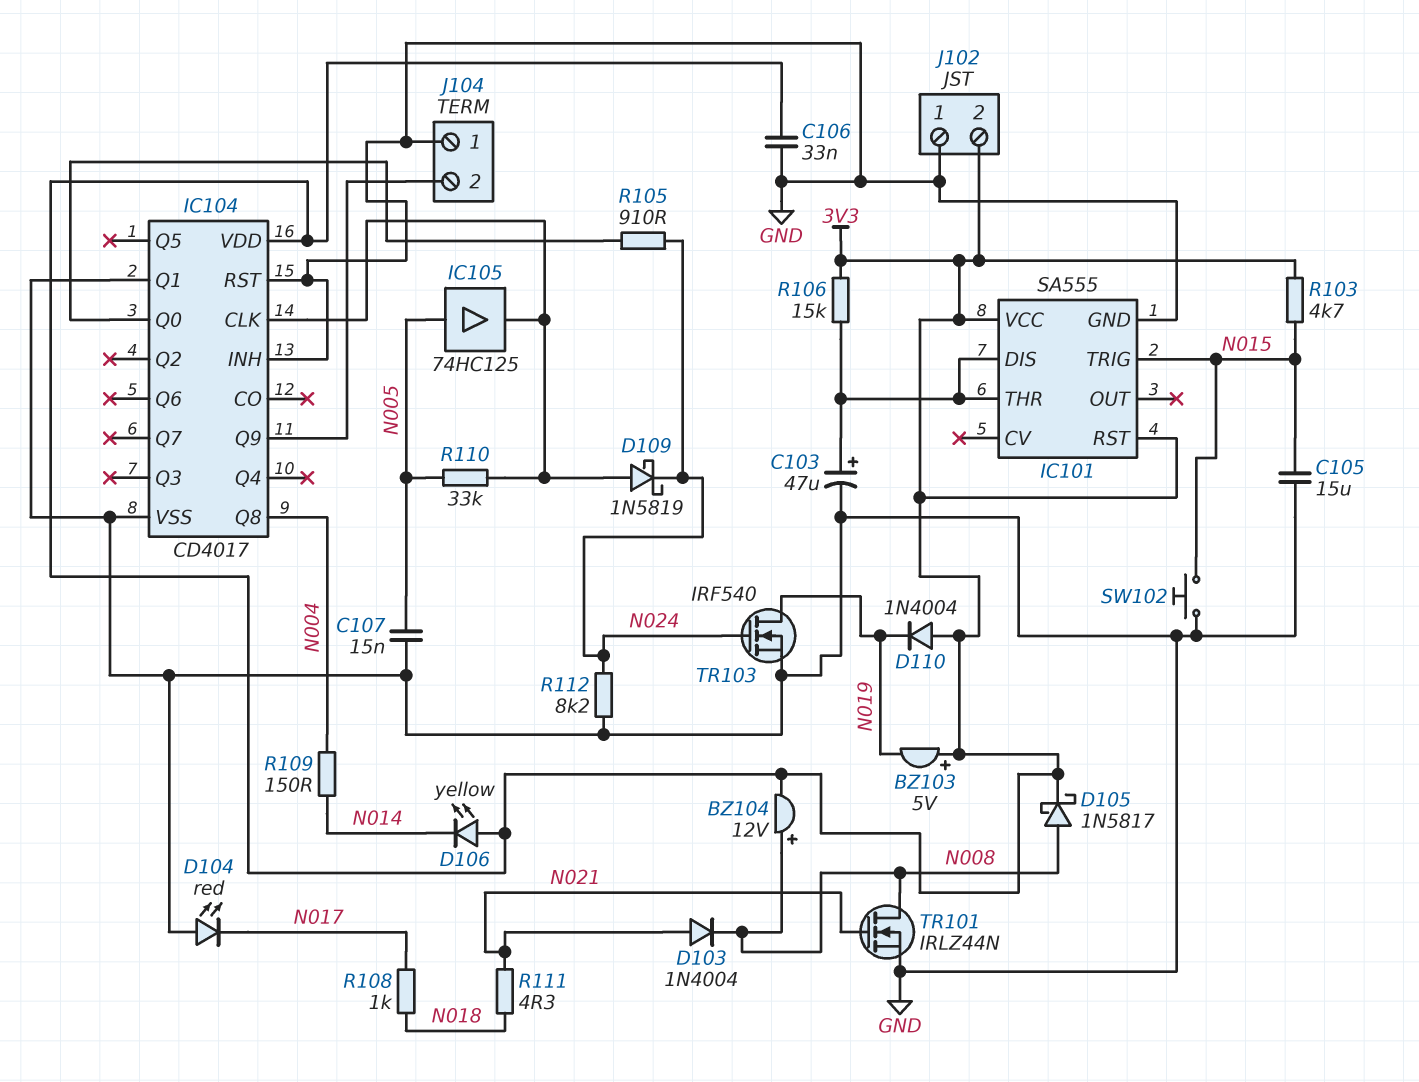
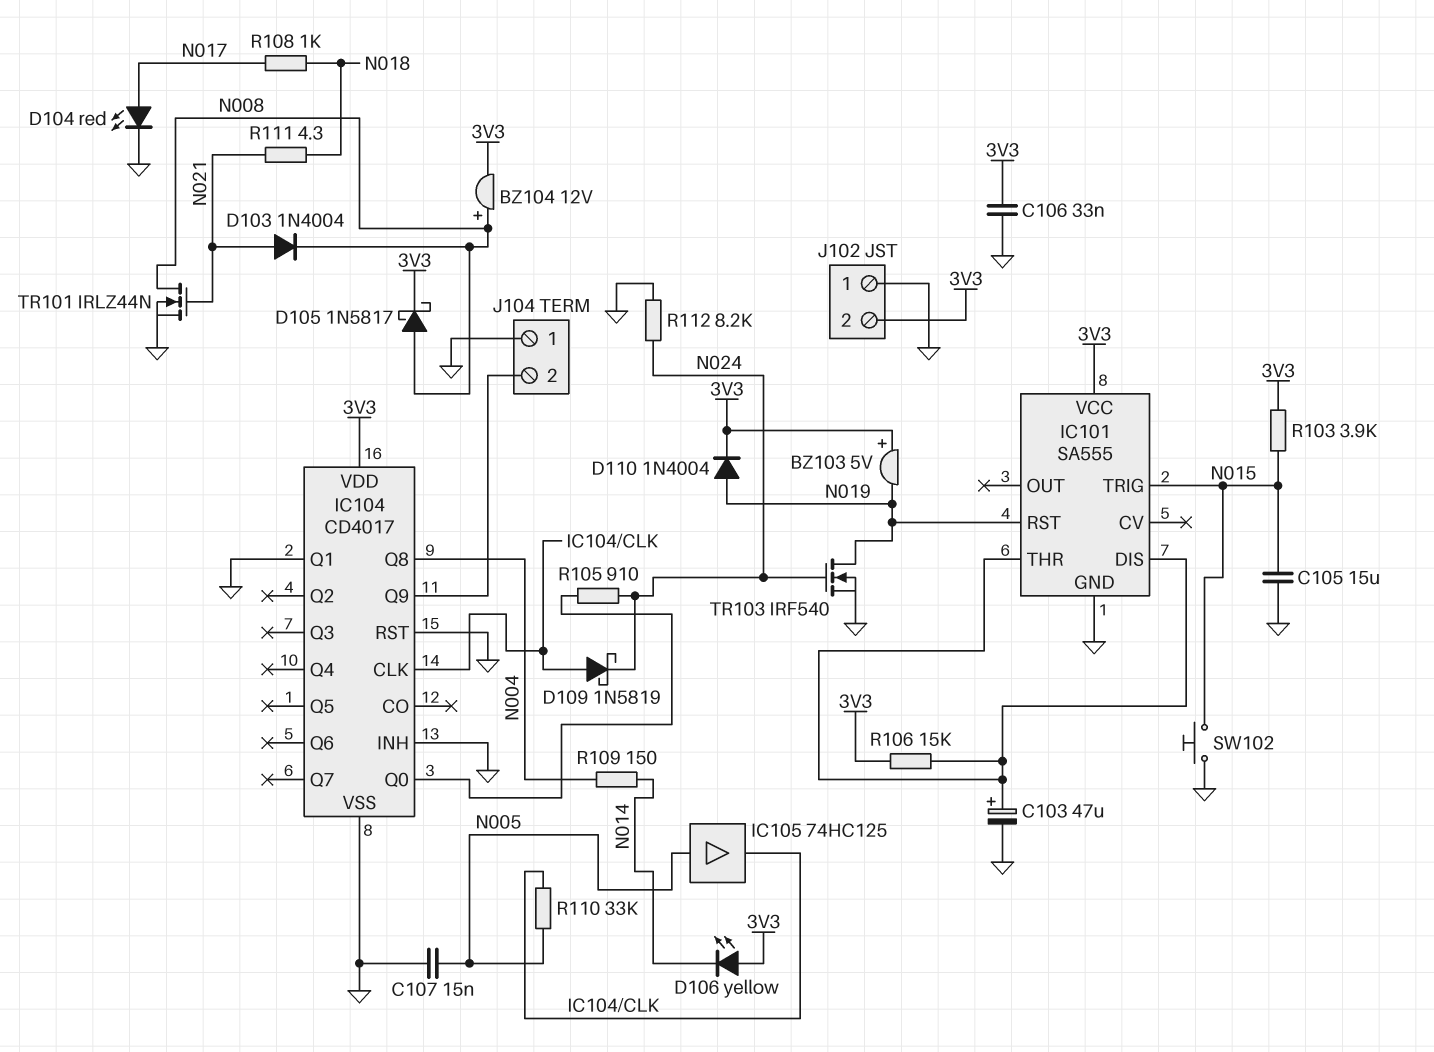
D104: LED red (A GND, K N017) -> LED red (A N017, K GND)
D110: diode 1N4004 (A 3V3, K N019) -> diode 1N4004 (A N019, K 3V3)
IC101 pin RST: 3V3 -> N019
R103: 4.7k (3V3, N015) -> 3.9k (3V3, N015)

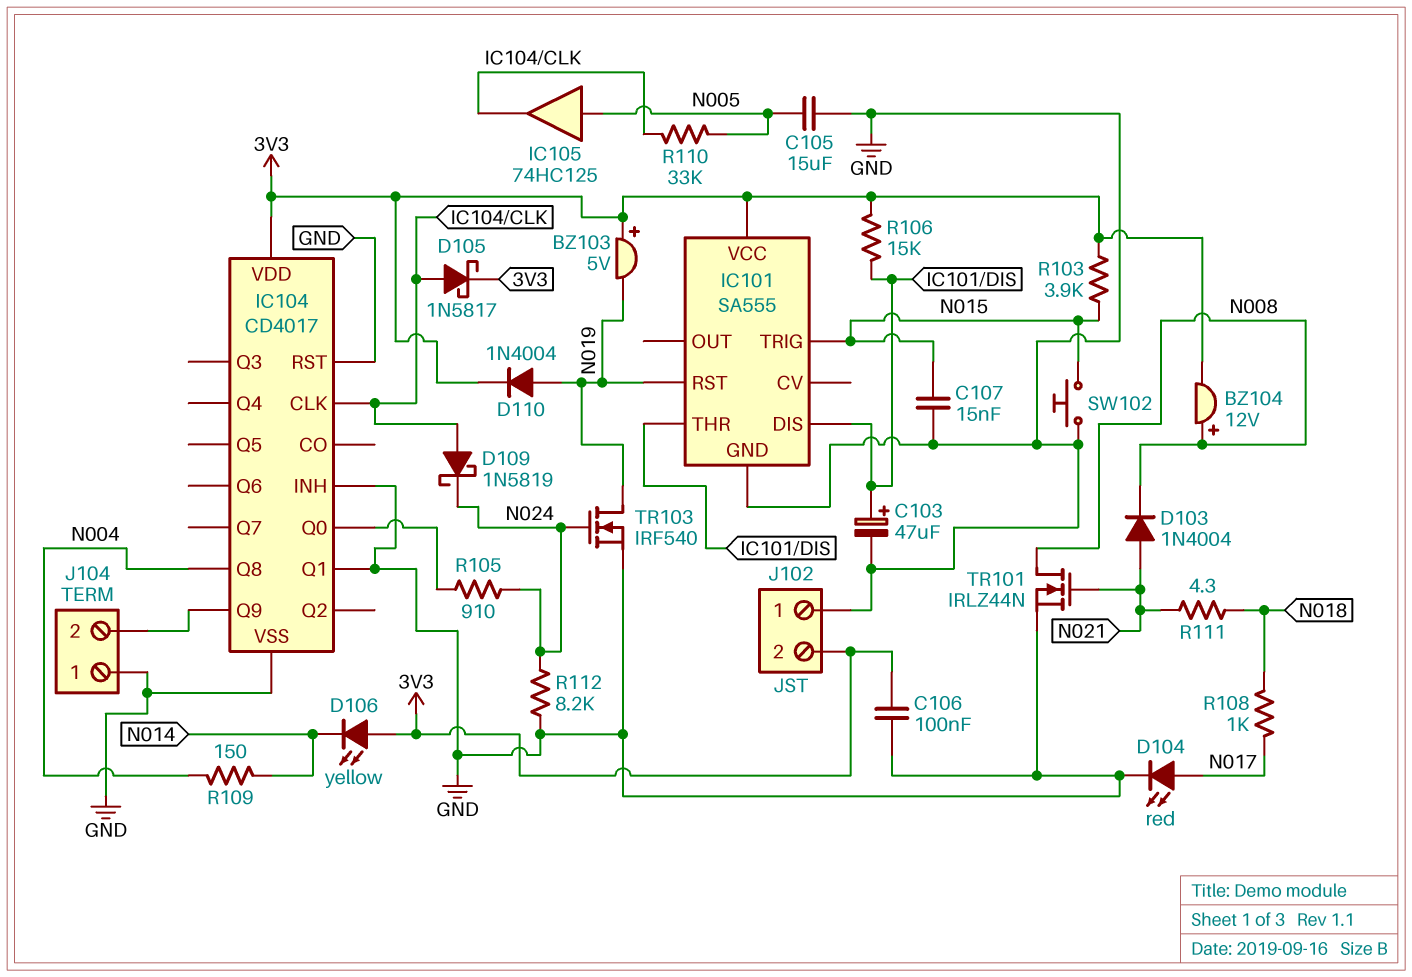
C105: 15uF (GND, N015) -> 15uF (GND, N005)
C106: 33nF (3V3, GND) -> 100nF (3V3, GND)
C107: 15nF (GND, N005) -> 15nF (GND, N015)
D105: schottky 1N5817 (A N008, K 3V3) -> schottky 1N5817 (A IC104/CLK, K 3V3)

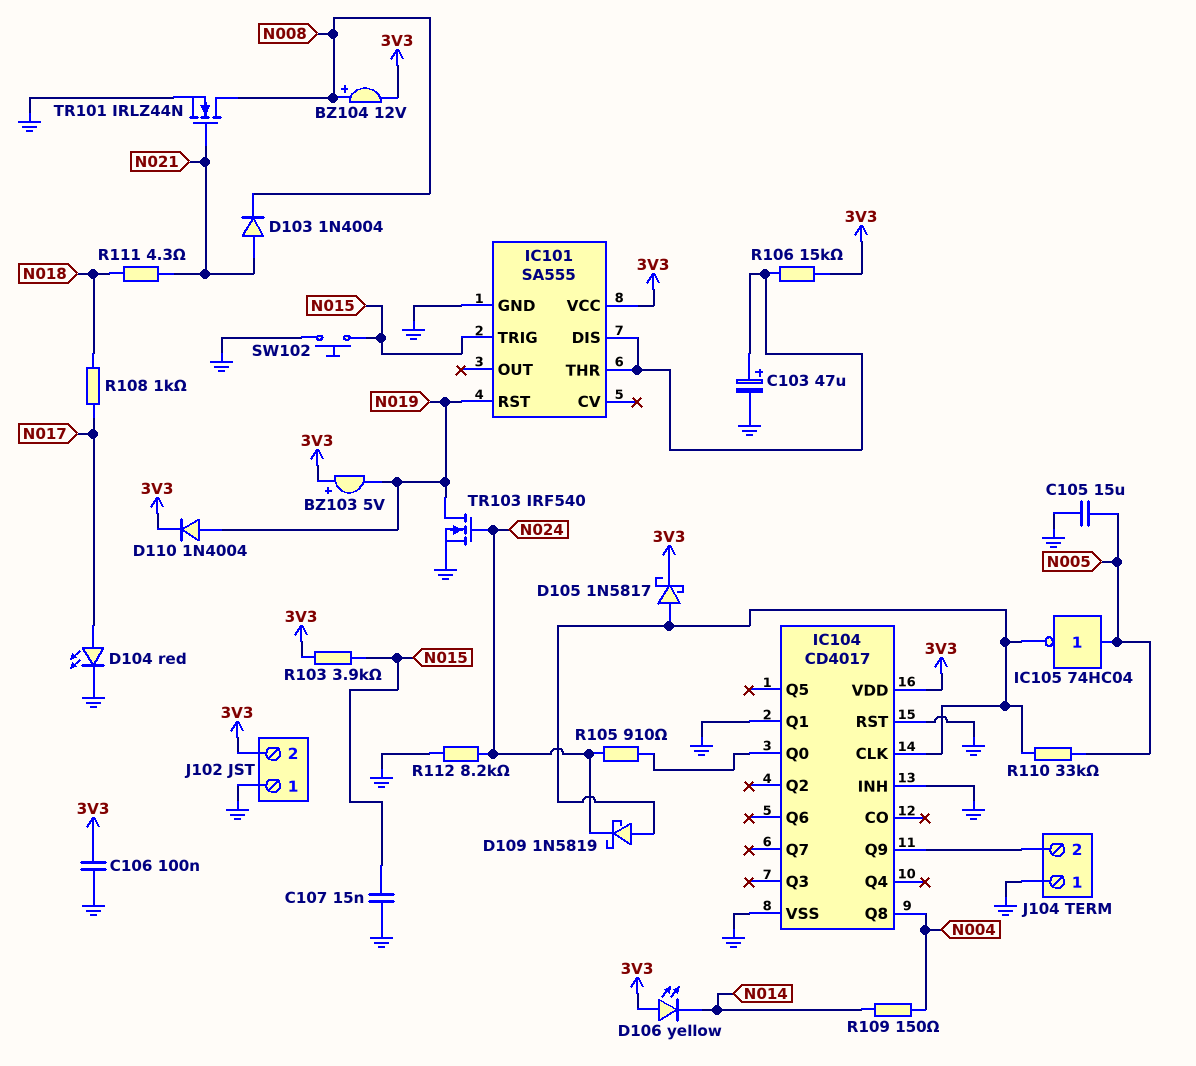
IC105: buffer 74HC125 (in N005, out IC104/CLK) -> NOT 74HC04 (in N005, out IC104/CLK)

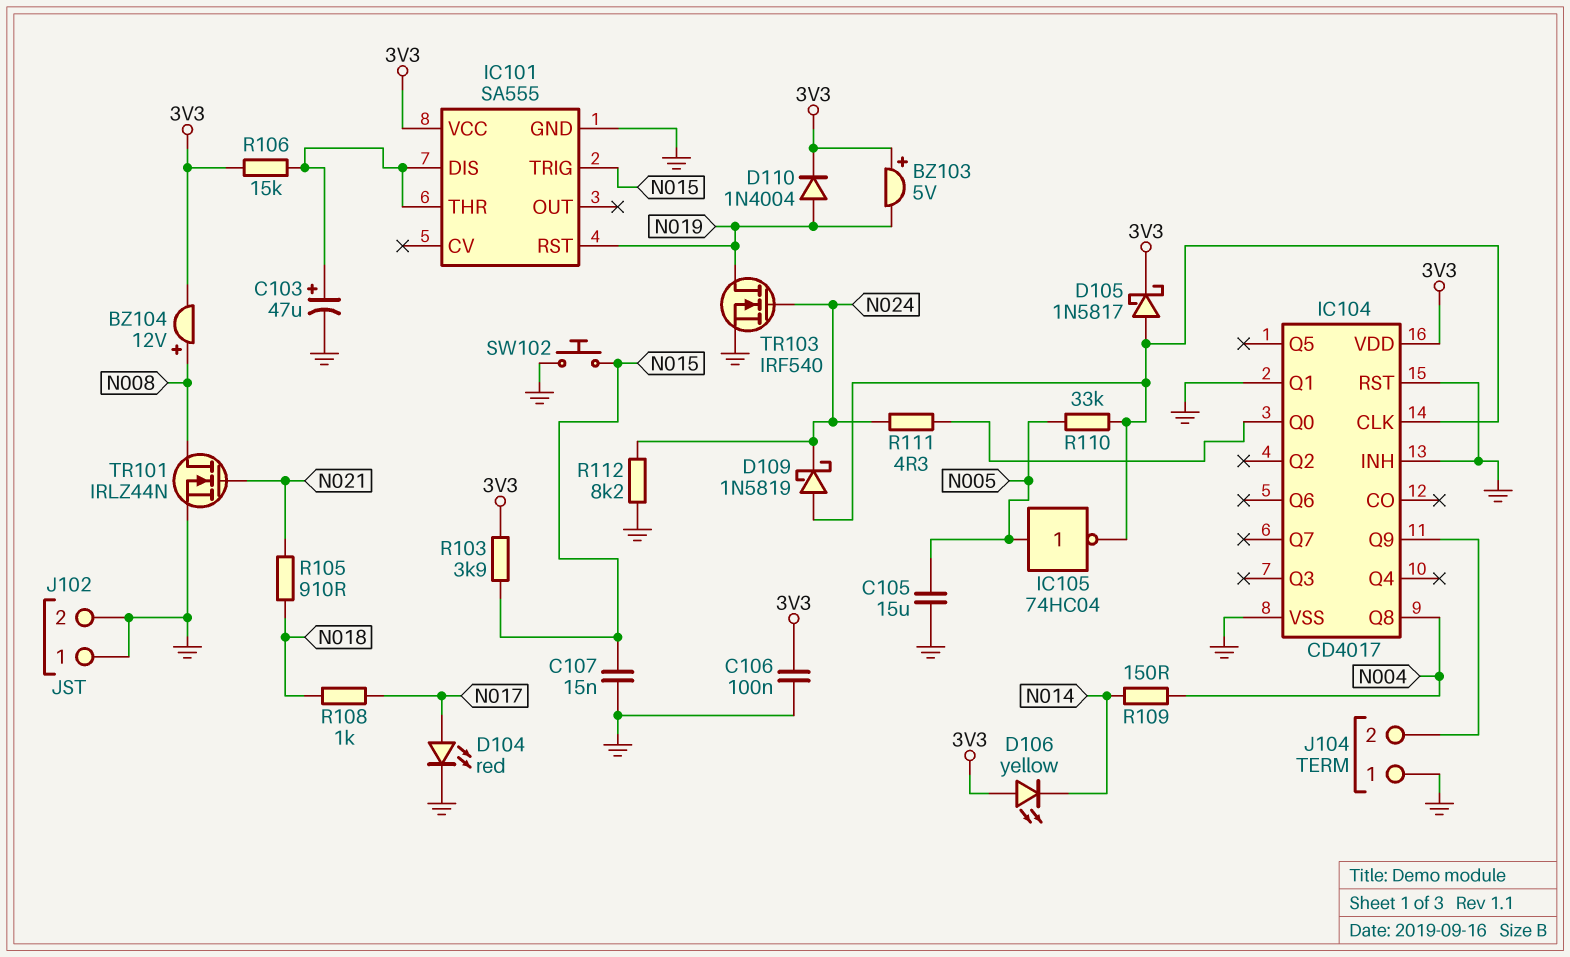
D103: diode 1N4004 (A N021, K N008) -> none
J102 pin 2: 3V3 -> GND
R105: 910 (IC104/Q0, N024) -> 910 (N018, N021)
R111: 4.3 (N018, N021) -> 4.3 (IC104/Q0, N024)

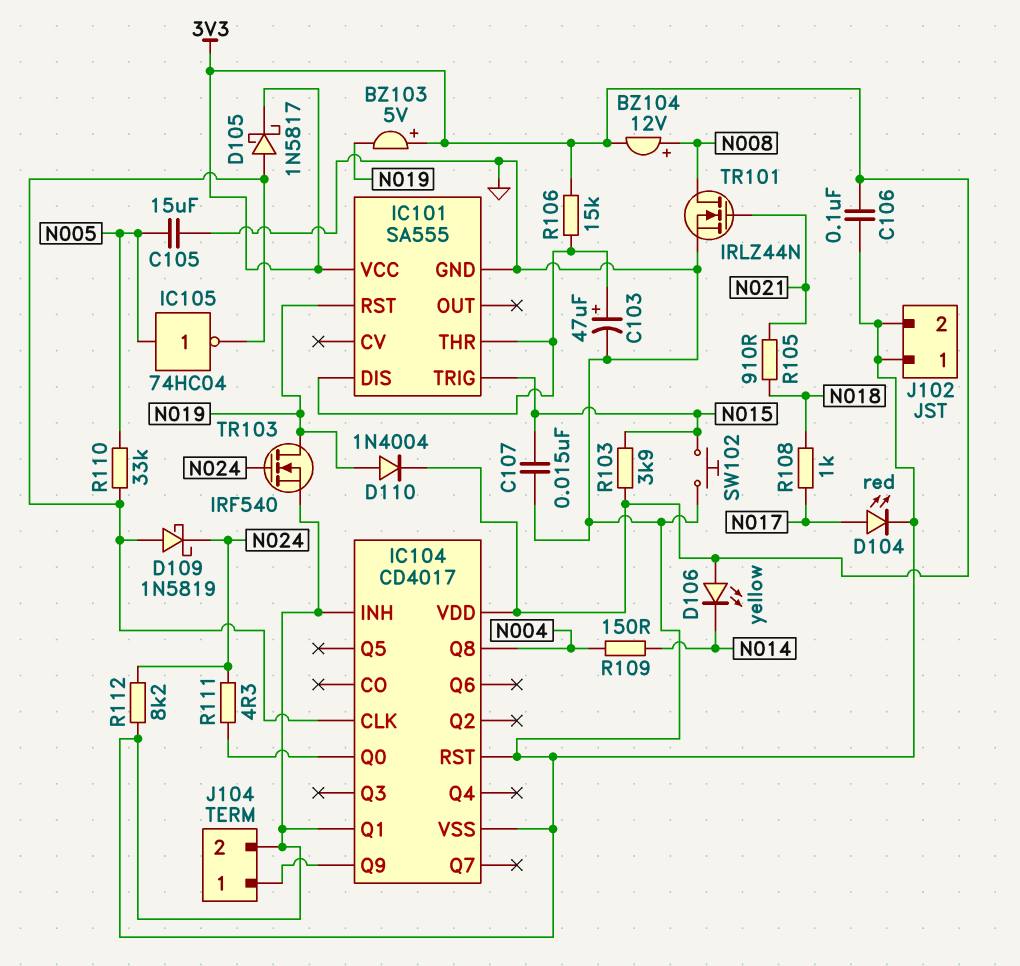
J104 pin 1: GND -> IC104/Q9
J104 pin 2: IC104/Q9 -> GND

